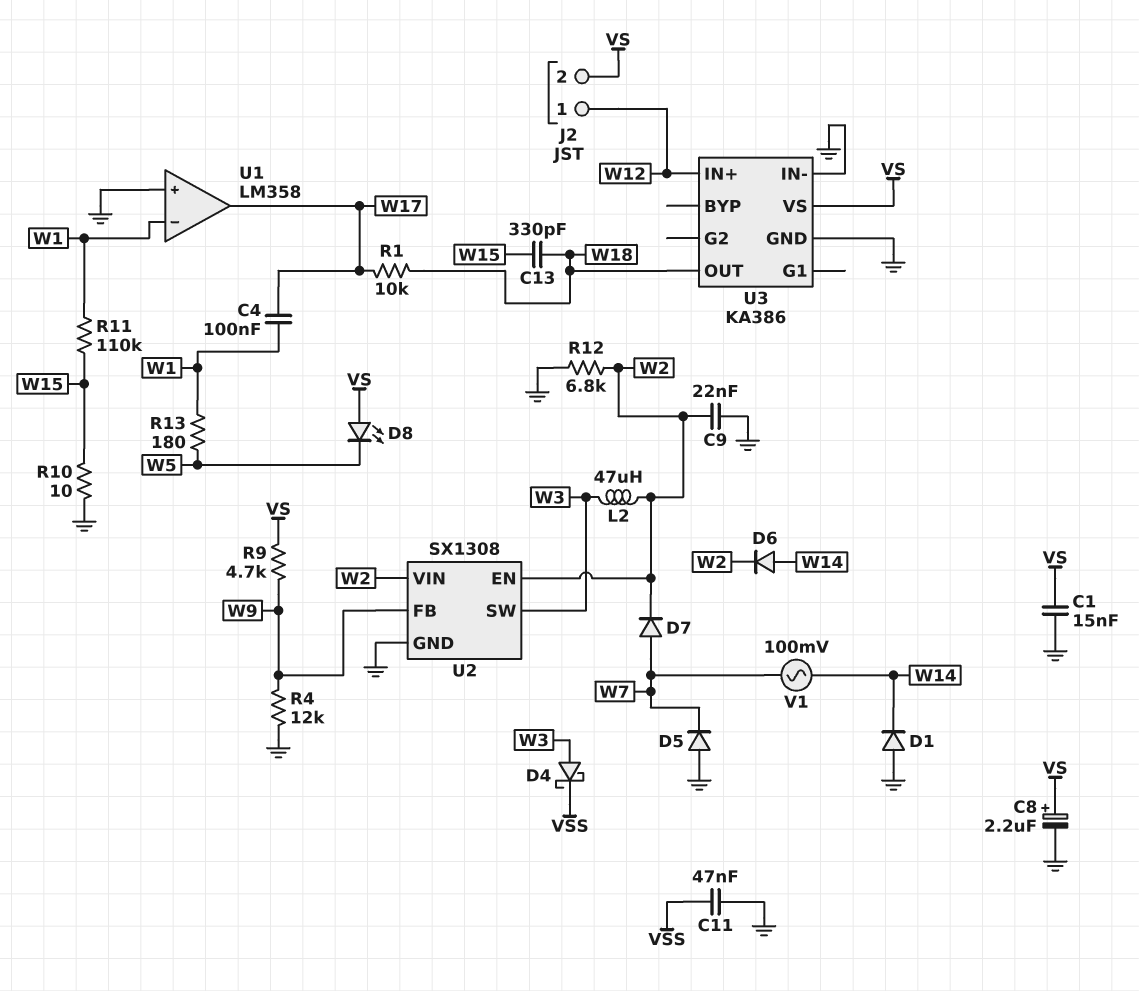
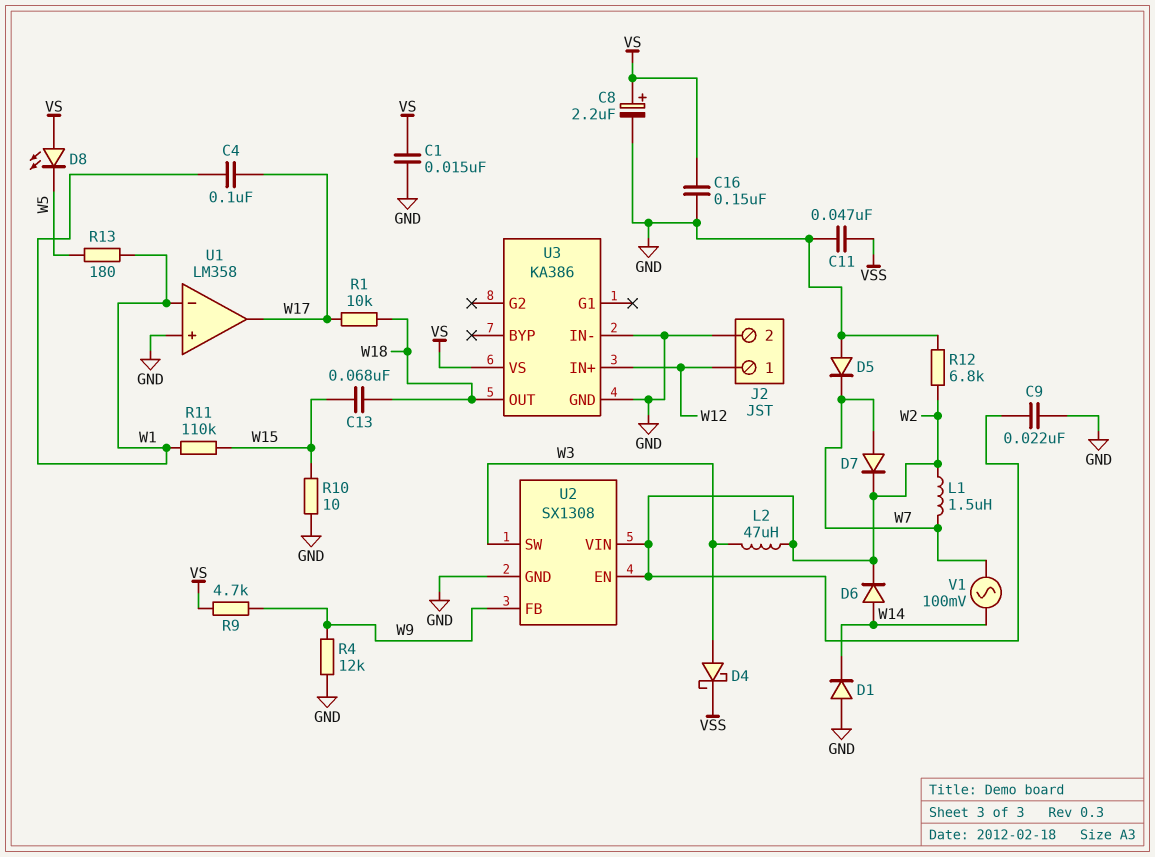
C13: 330pF (W15, W18) -> 68nF (W15, W18)
C16: none -> 150nF (GND, VS)
J2 pin 2: VS -> GND
L1: none -> 1.5uH (W2, W7)

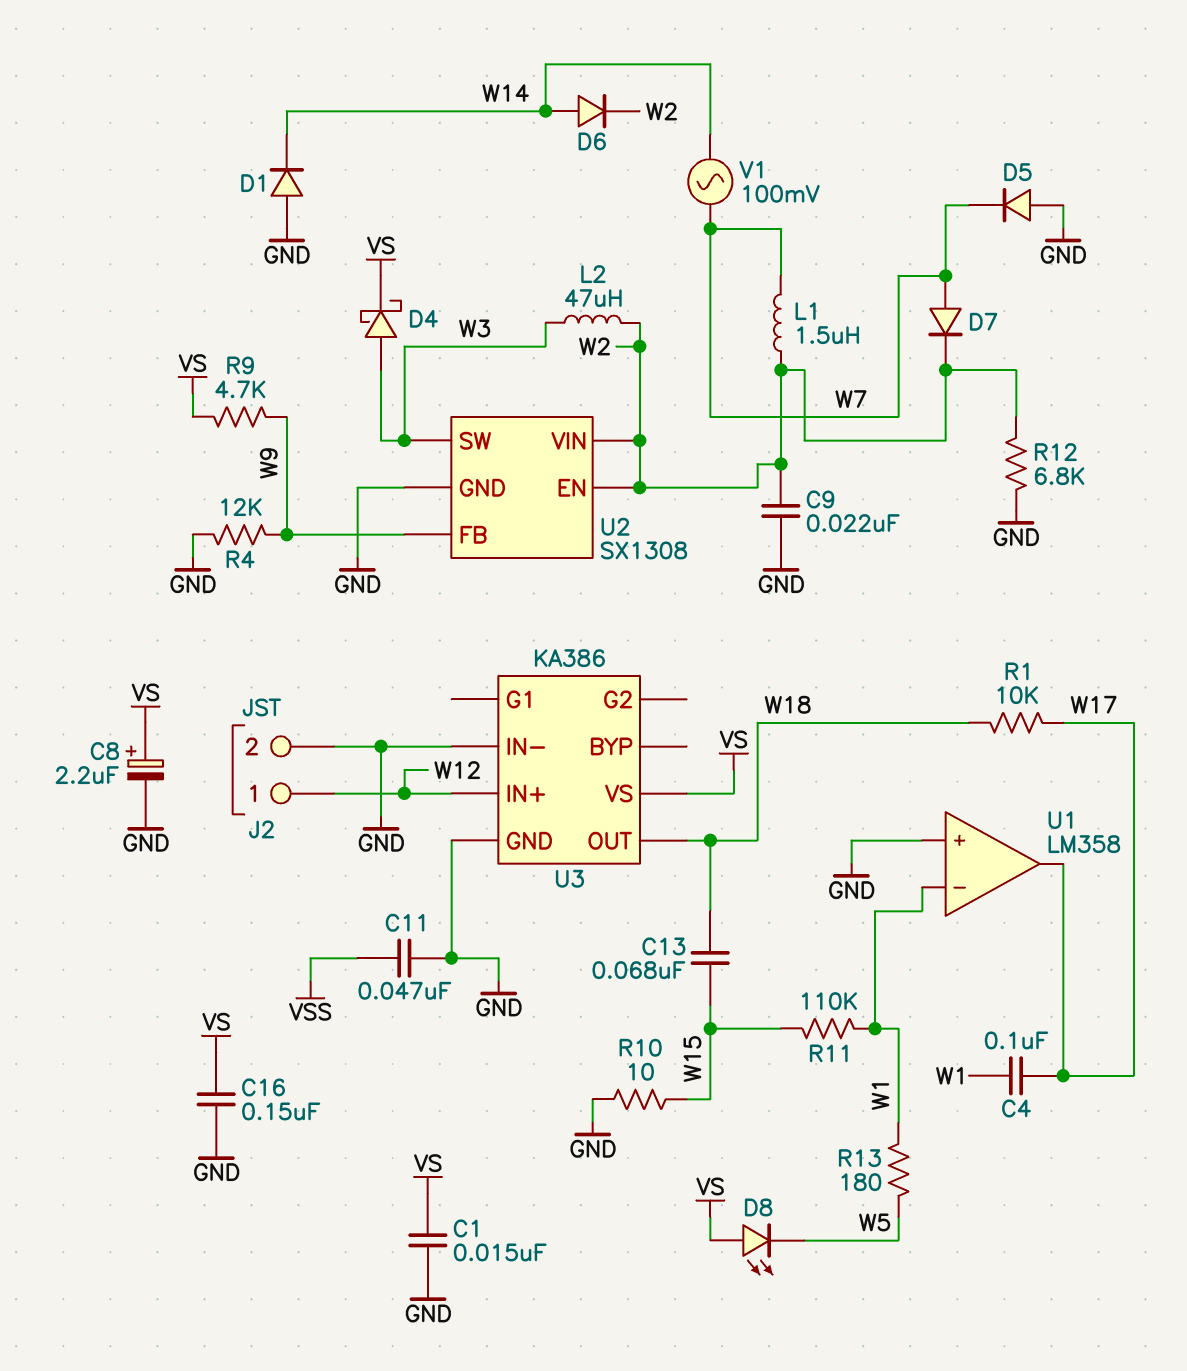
D4: schottky (A W3, K VSS) -> schottky (A W3, K VS)

